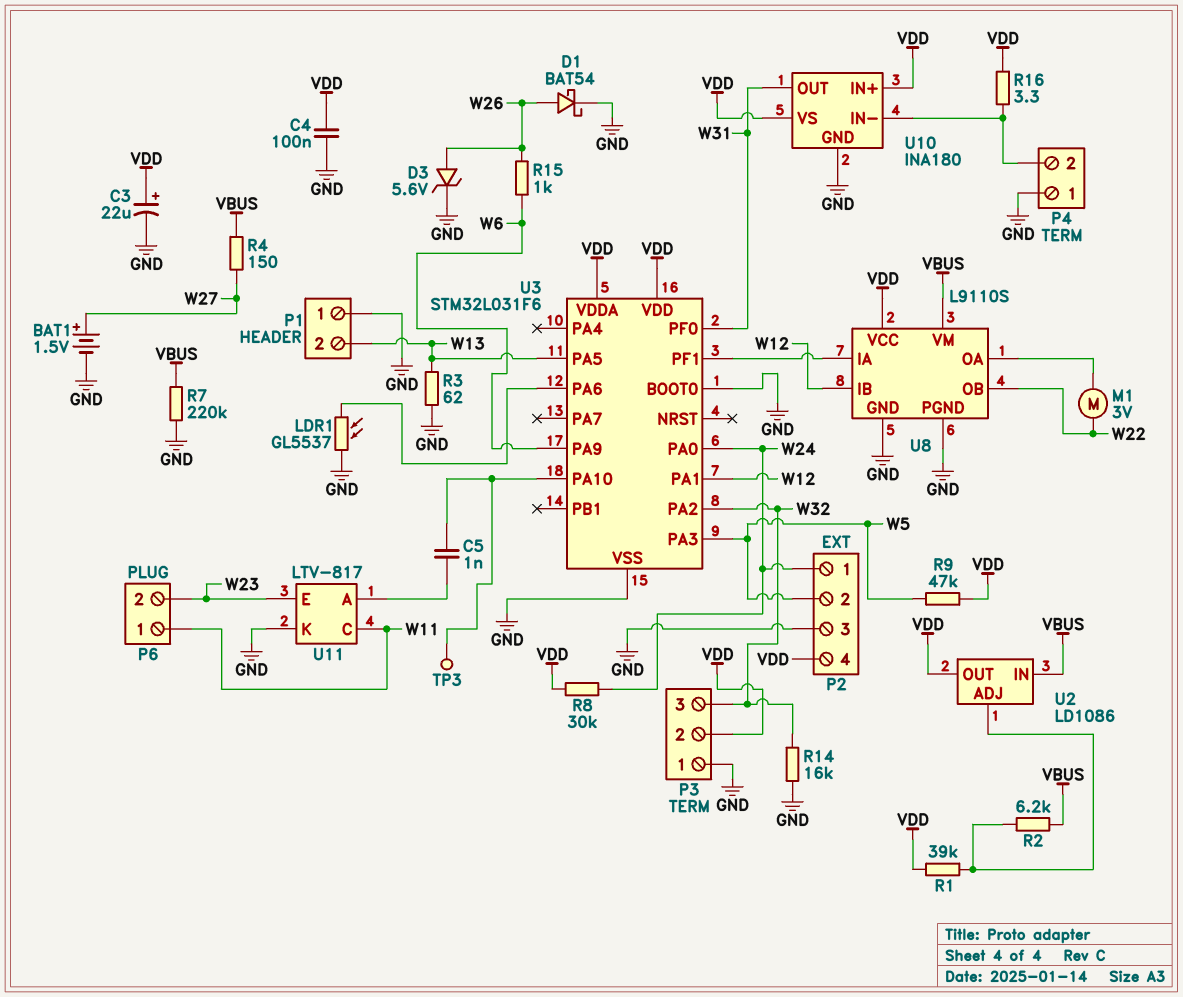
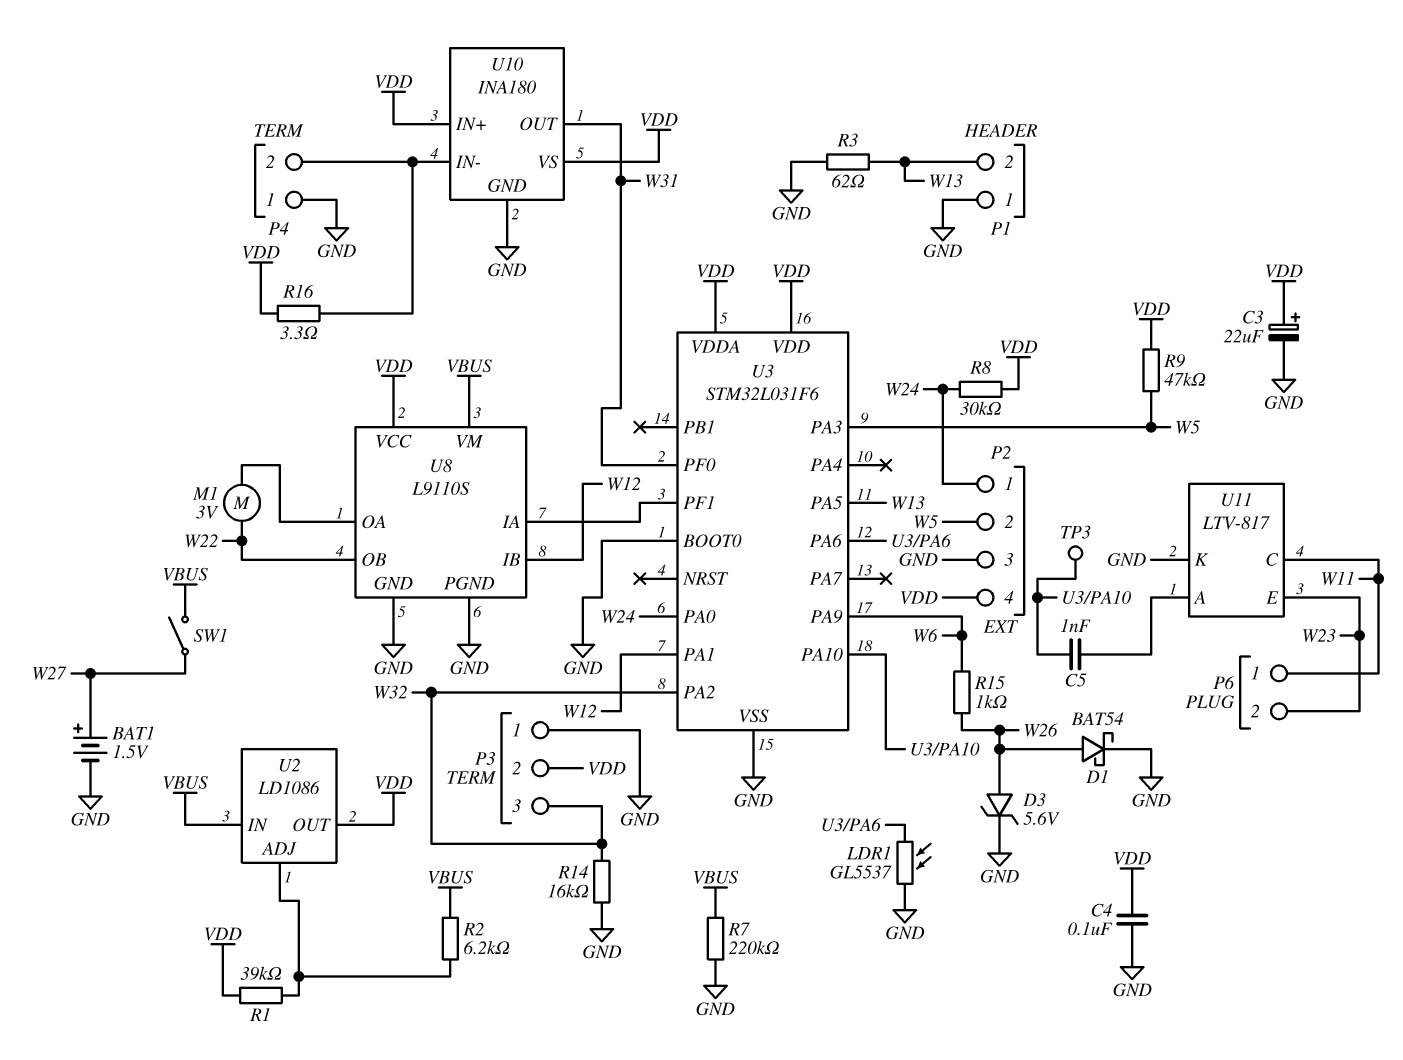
R4: 150 (VBUS, W27) -> none
SW1: none -> switch (VBUS, W27)

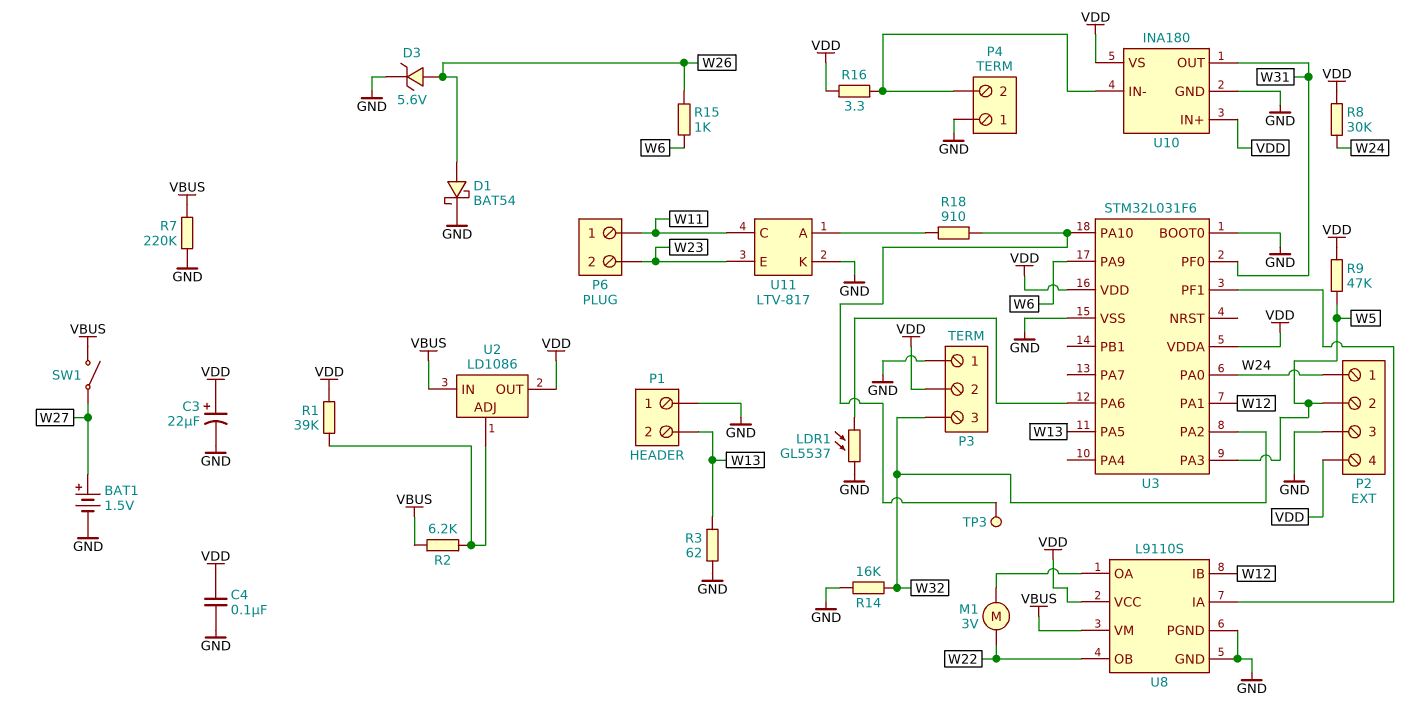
C5: 1nF (U3/PA10, U11/A) -> none
R18: none -> 910 (U3/PA10, U11/A)

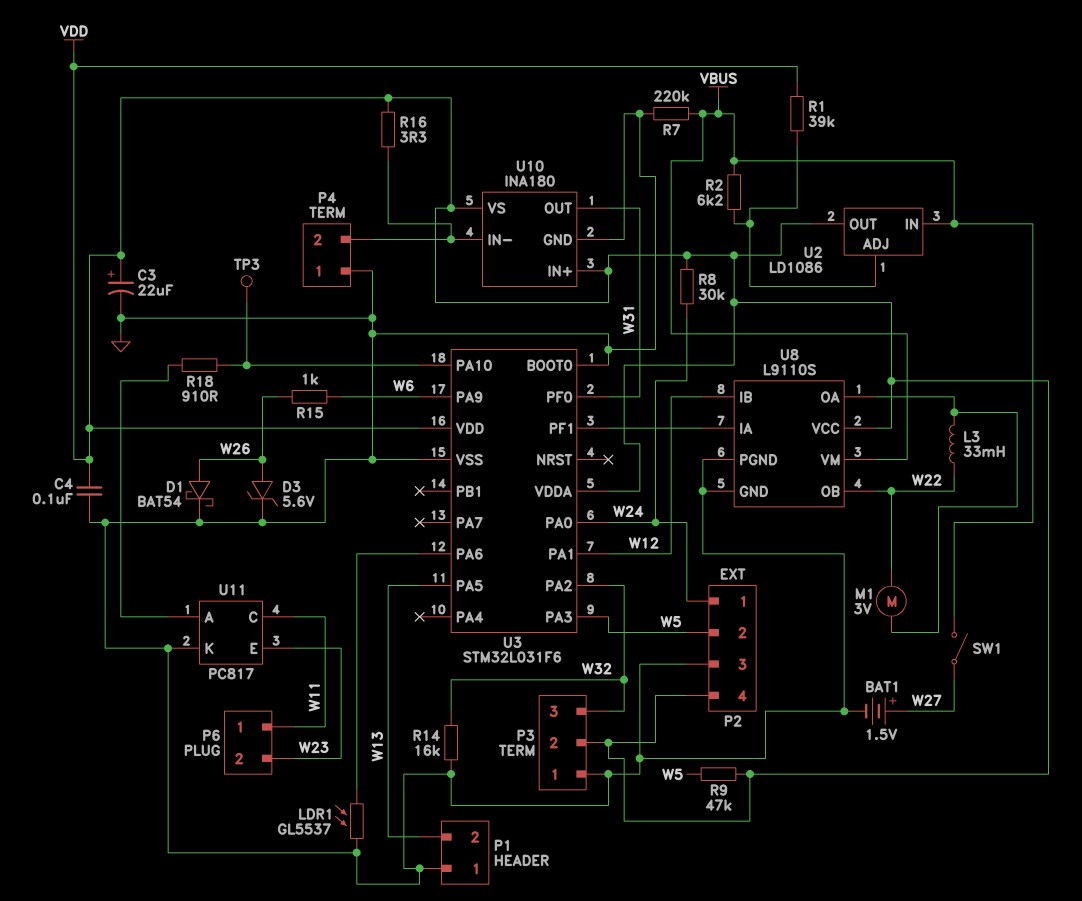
L3: none -> 33mH (U8/OA, W22)
R3: 62 (GND, W13) -> none
U11: LTV-817 -> PC817

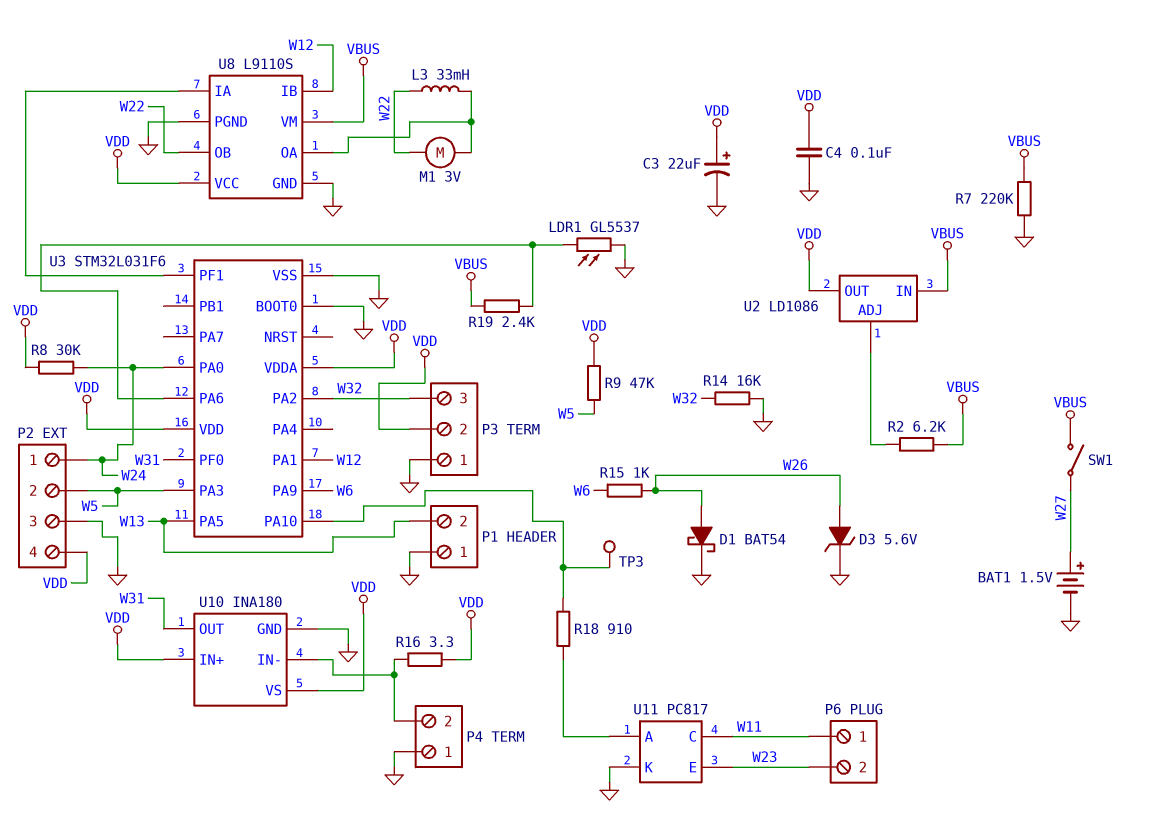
R1: 39k (U2/ADJ, VDD) -> none
R19: none -> 2.4k (U3/PA6, VBUS)

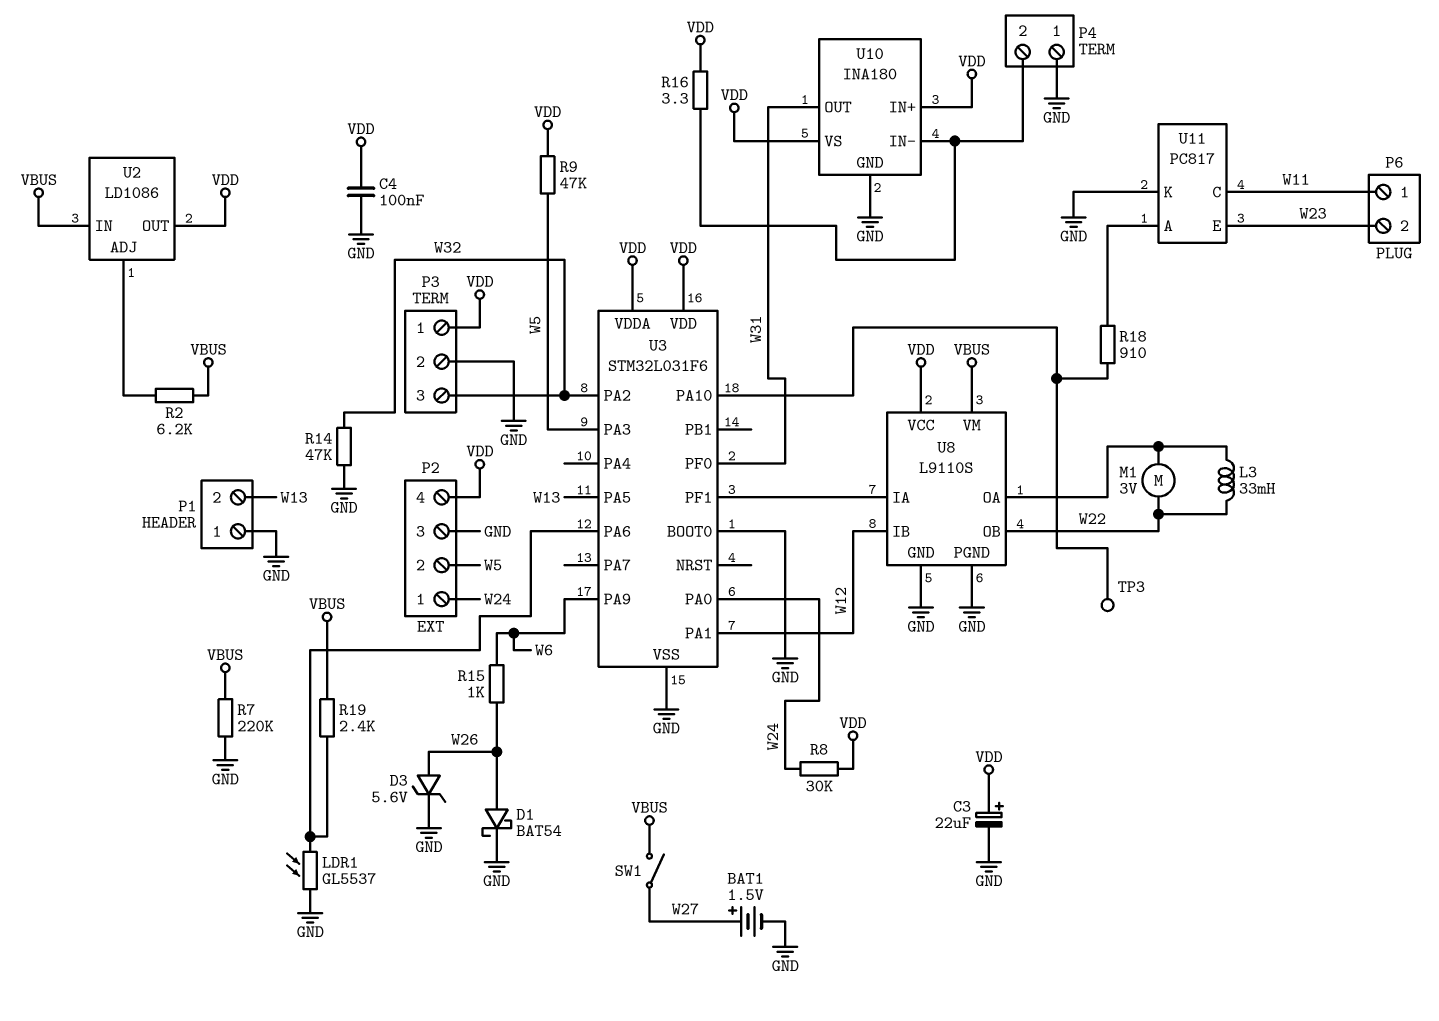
P3 pin 1: GND -> VDD
P3 pin 2: VDD -> GND
R14: 16k (GND, W32) -> 47k (GND, W32)

